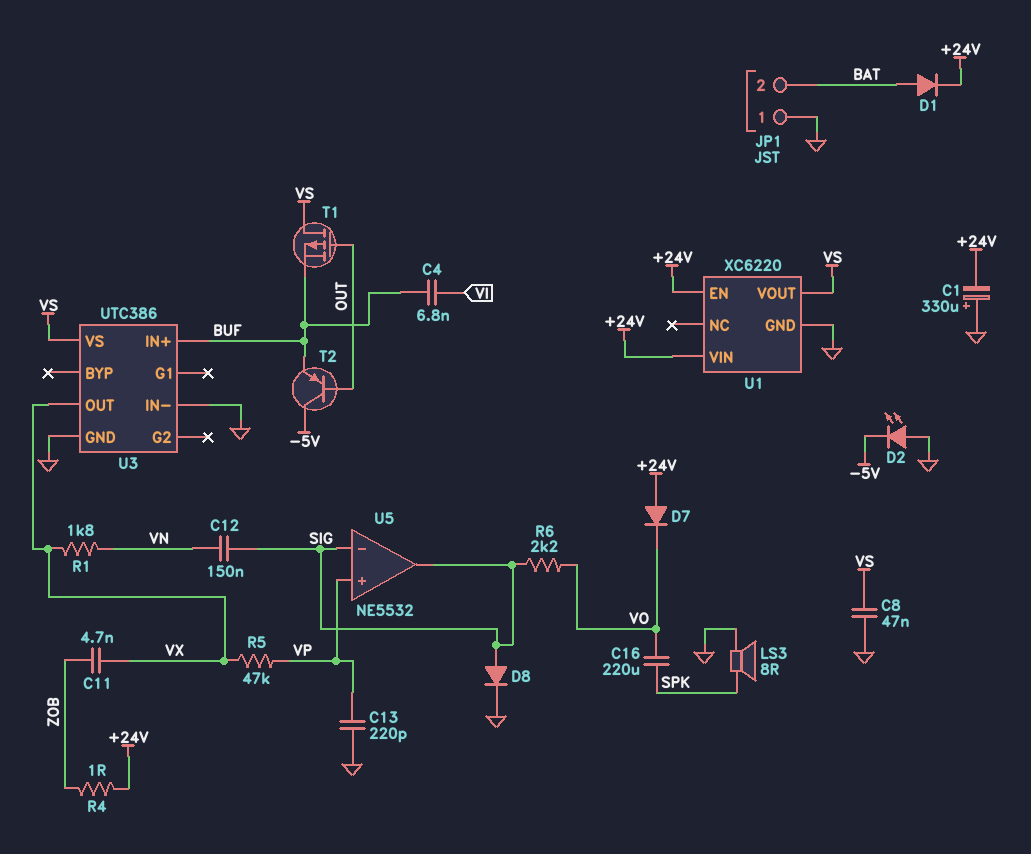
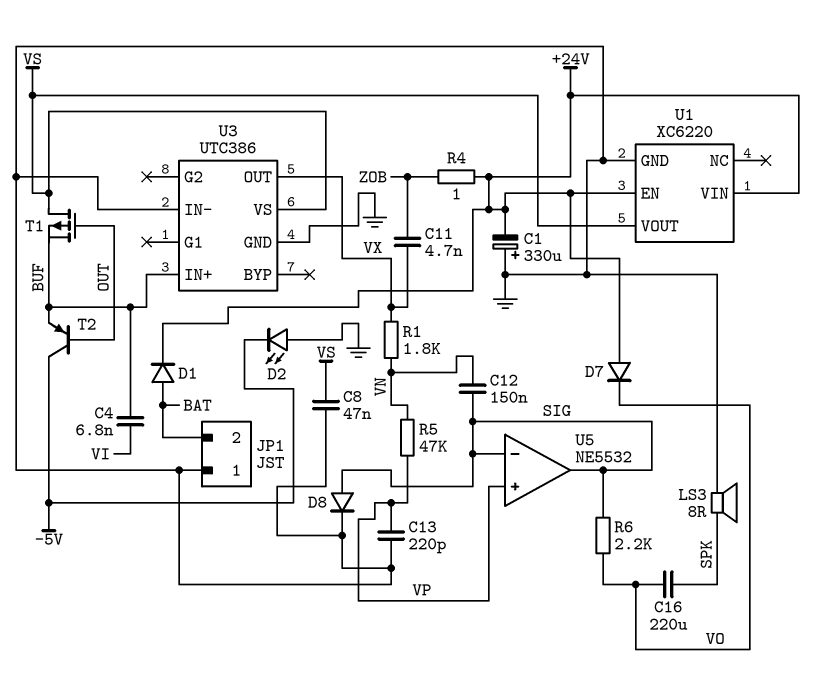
R5: 47k (VP, VX) -> 47k (VN, VP)

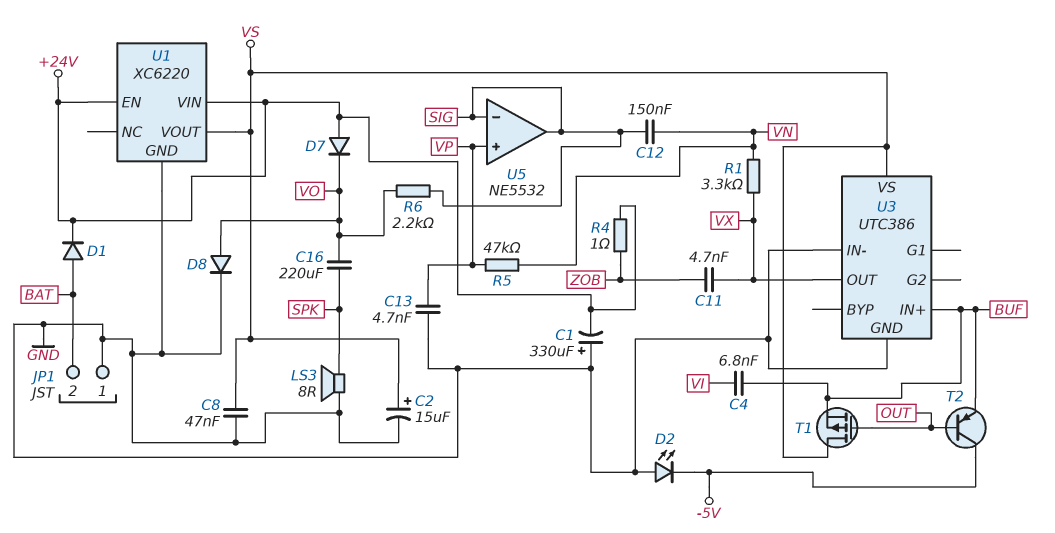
C2: none -> 15uF (plus VS, minus GND)
C13: 220pF (GND, VP) -> 4.7nF (GND, VP)
D8: diode (A SIG, K GND) -> diode (A VO, K GND)
R1: 1.8k (VN, VX) -> 3.3k (VN, VX)

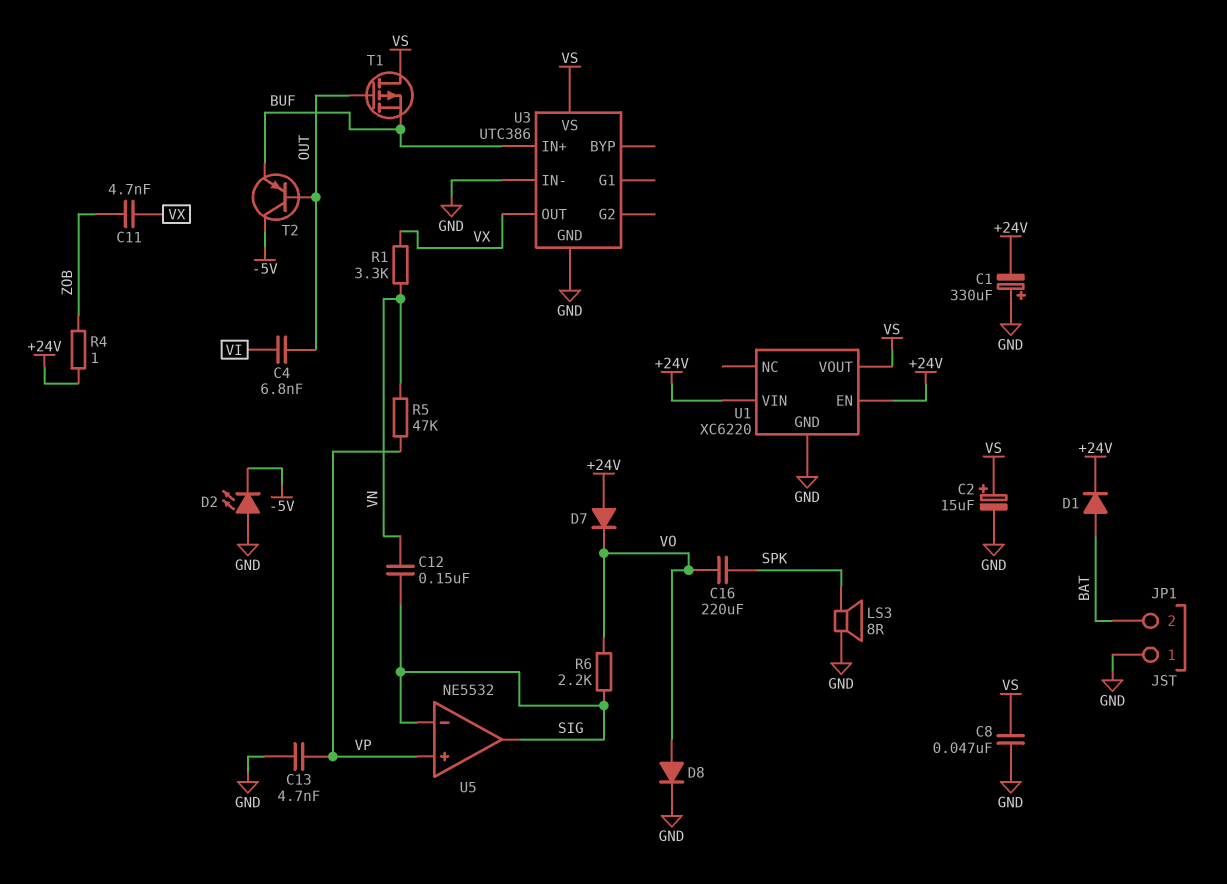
C4: 6.8nF (BUF, VI) -> 6.8nF (OUT, VI)

